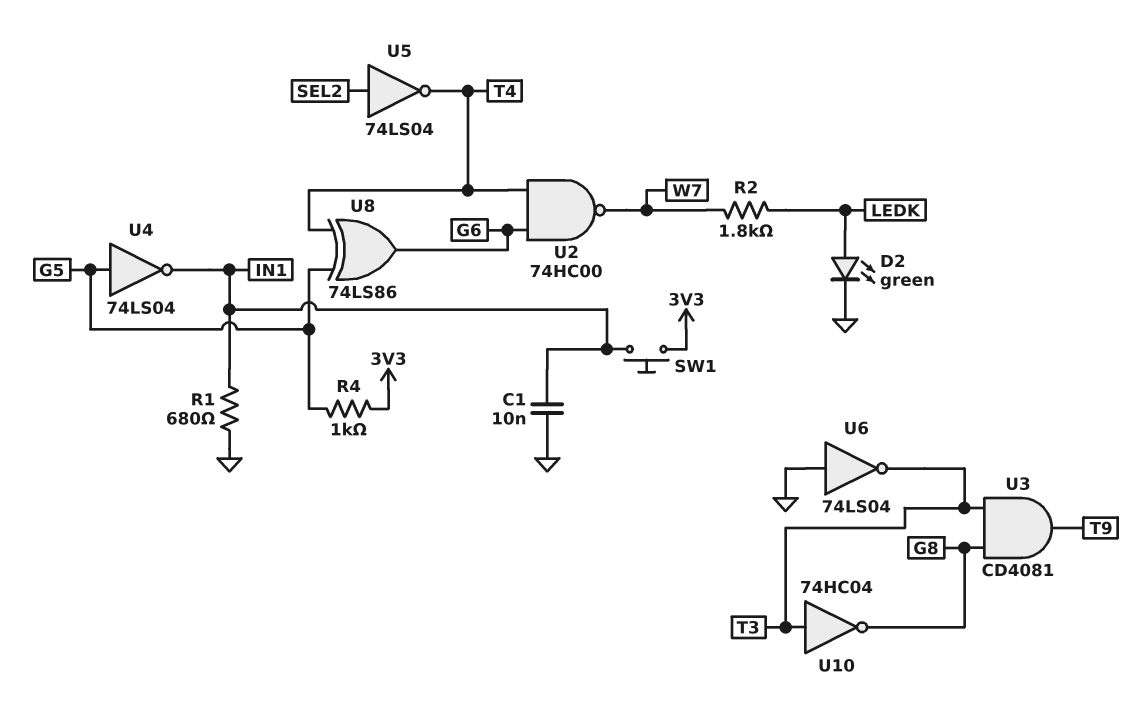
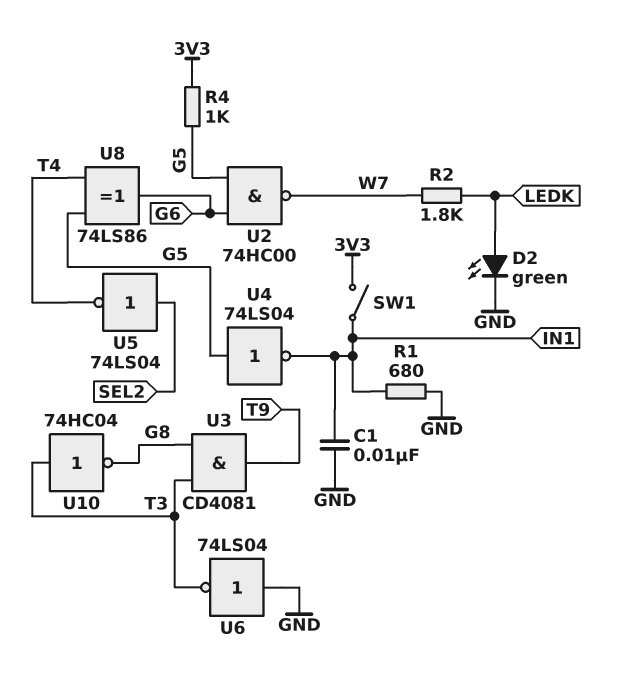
SW1: button (3V3, IN1) -> switch (3V3, IN1)
U2: NAND 74HC00 (in G6, in T4, out W7) -> NAND 74HC00 (in G5, in G6, out W7)

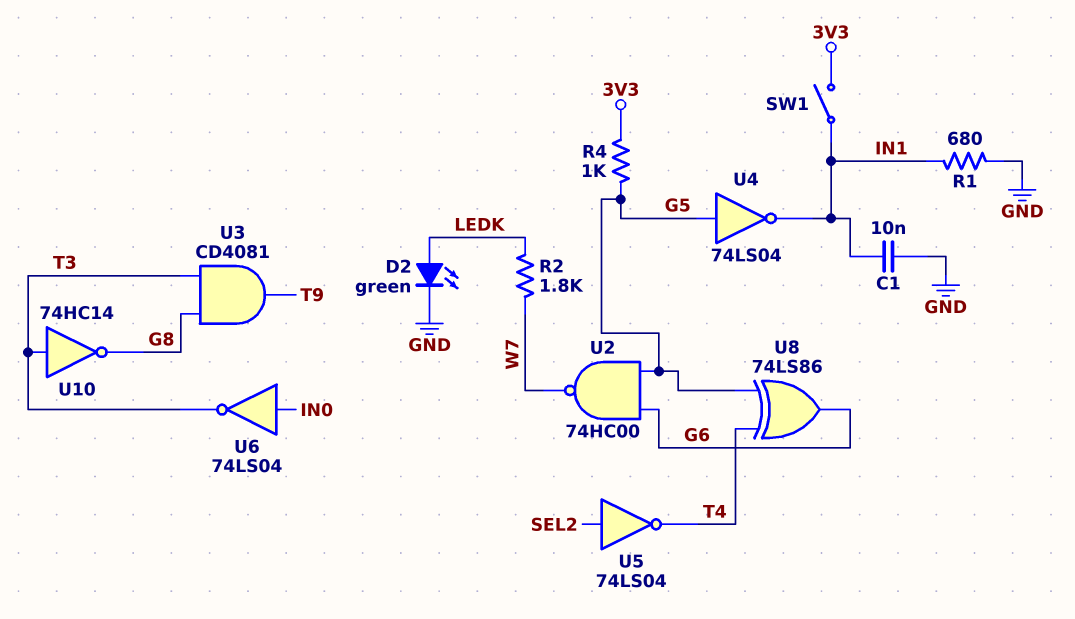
U6: NOT 74LS04 (in GND, out T3) -> NOT 74LS04 (in IN0, out T3)
U10: NOT 74HC04 (in T3, out G8) -> NOT 74HC14 (in T3, out G8)

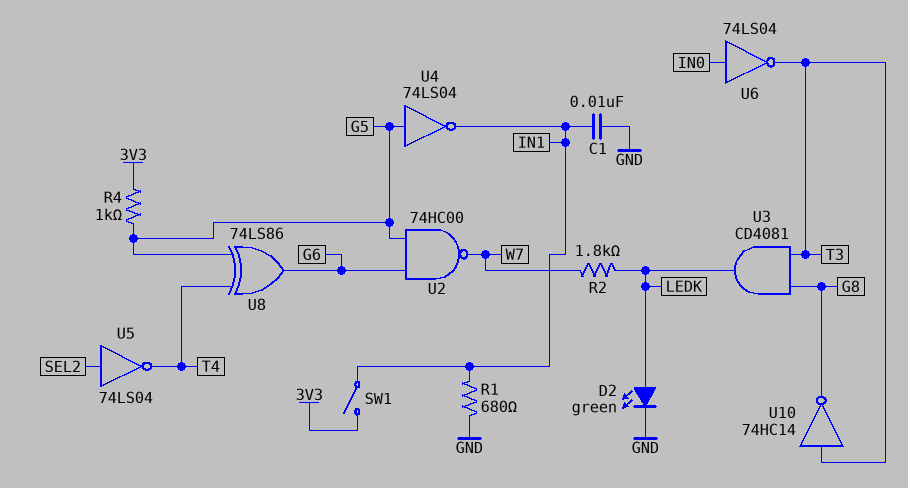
U3: AND CD4081 (in G8, in T3, out T9) -> AND CD4081 (in G8, in T3, out LEDK)

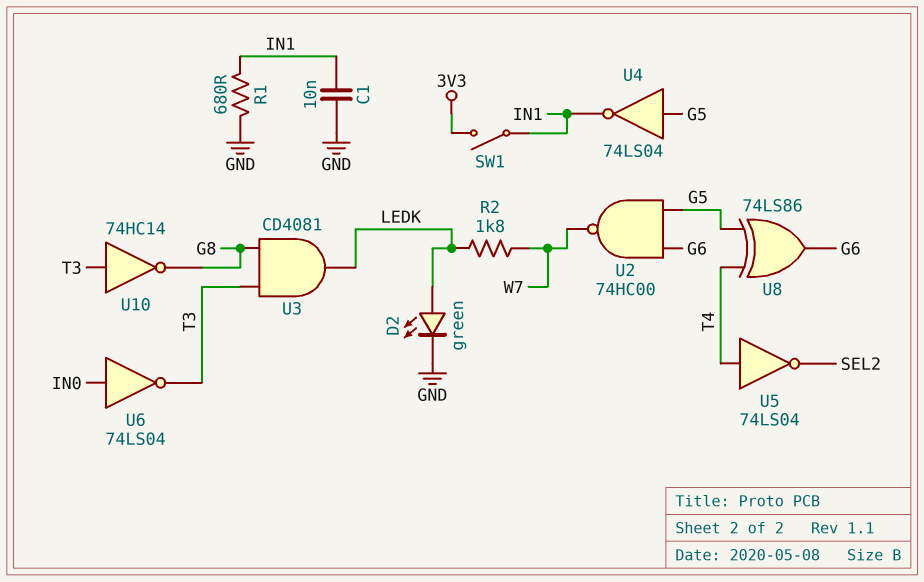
R4: 1k (3V3, G5) -> none
U5: NOT 74LS04 (in SEL2, out T4) -> NOT 74LS04 (in T4, out SEL2)

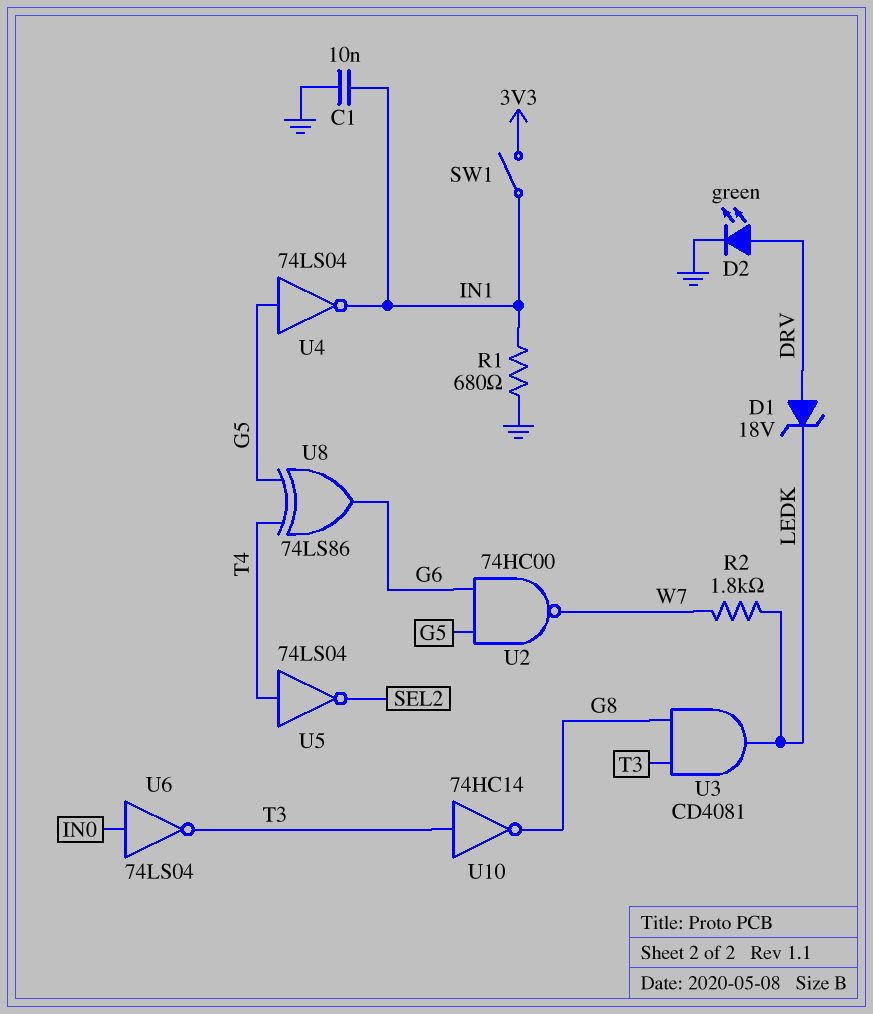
D1: none -> zener 18V (A DRV, K LEDK)
D2: LED green (A LEDK, K GND) -> LED green (A DRV, K GND)

